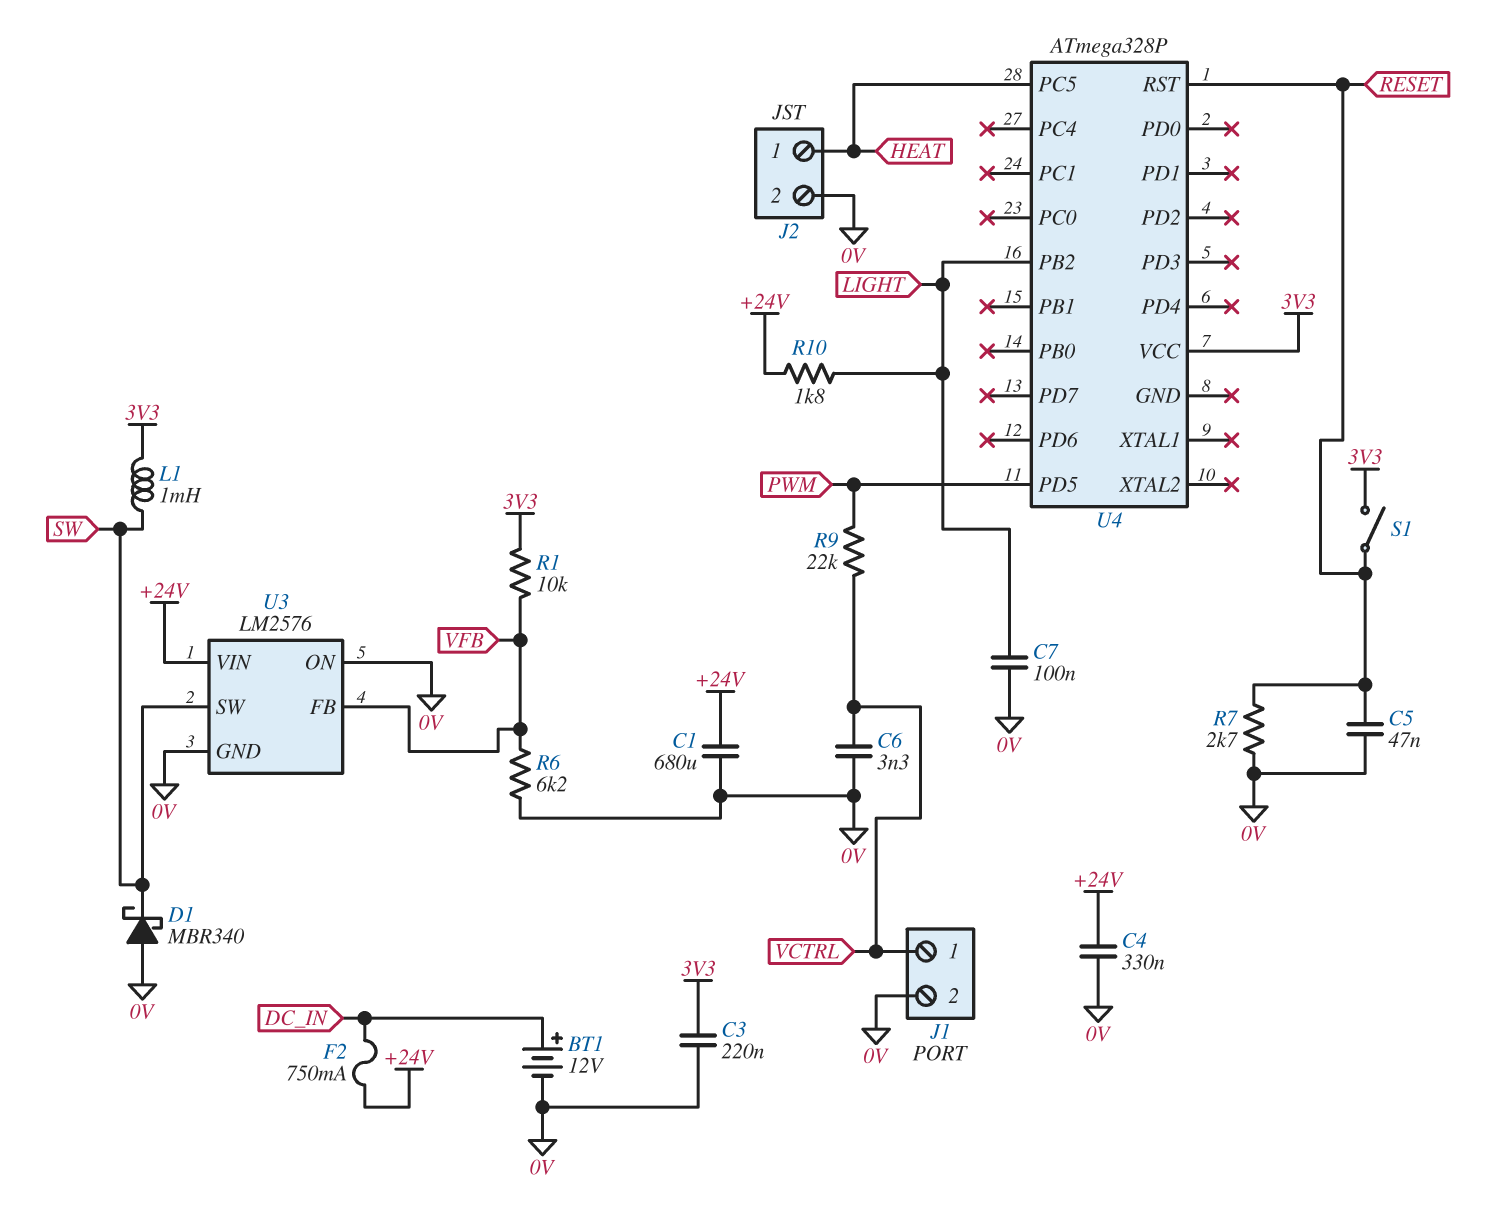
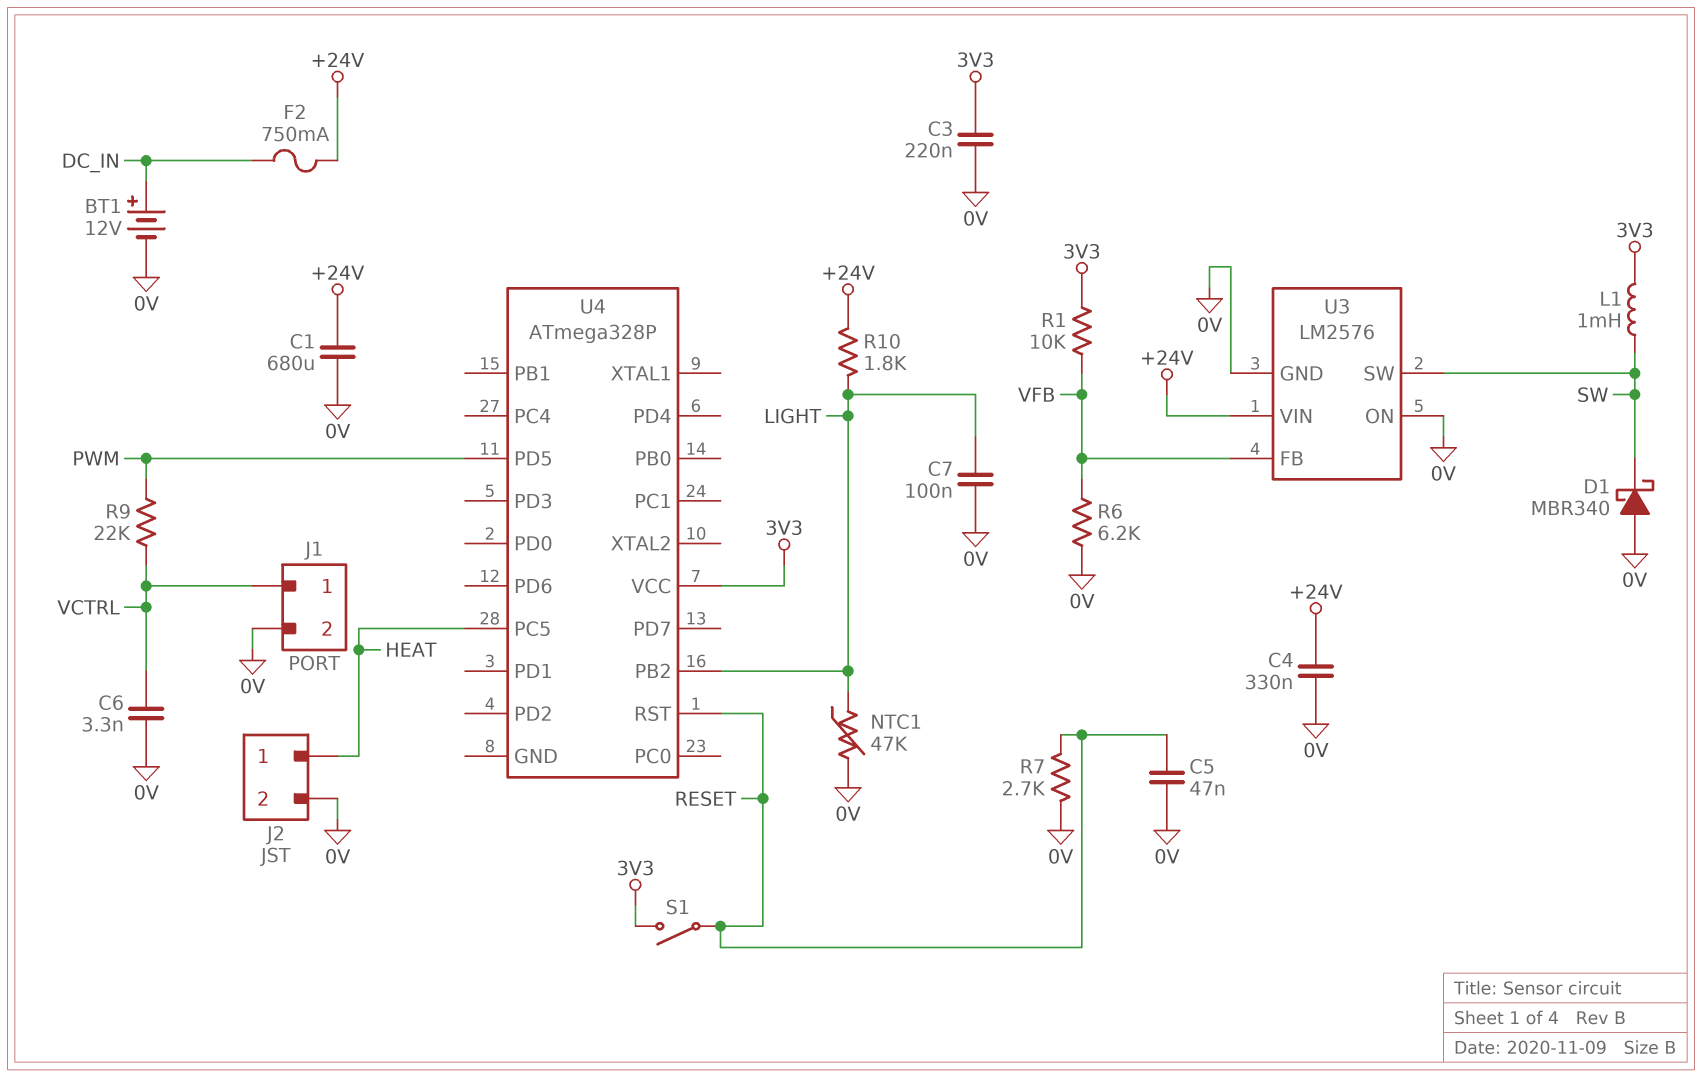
NTC1: none -> 47k (0V, LIGHT)

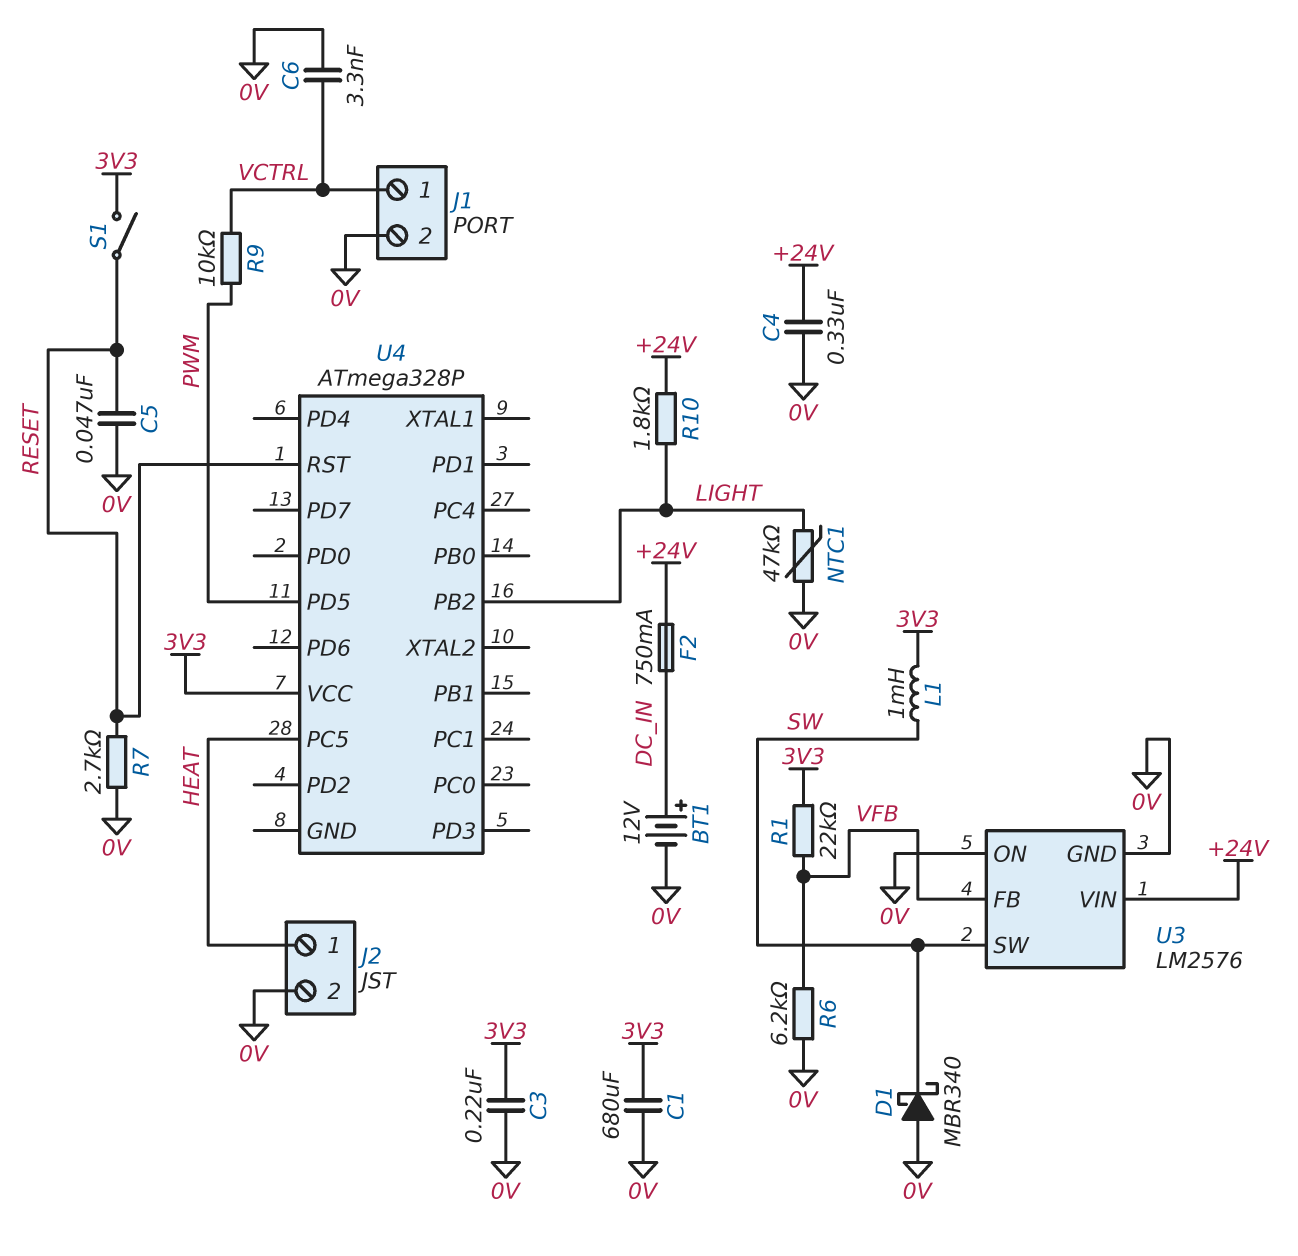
C1: 680uF (+24V, 0V) -> 680uF (0V, 3V3)
C7: 100nF (0V, LIGHT) -> none
R1: 10k (3V3, VFB) -> 22k (3V3, VFB)
R9: 22k (PWM, VCTRL) -> 10k (PWM, VCTRL)

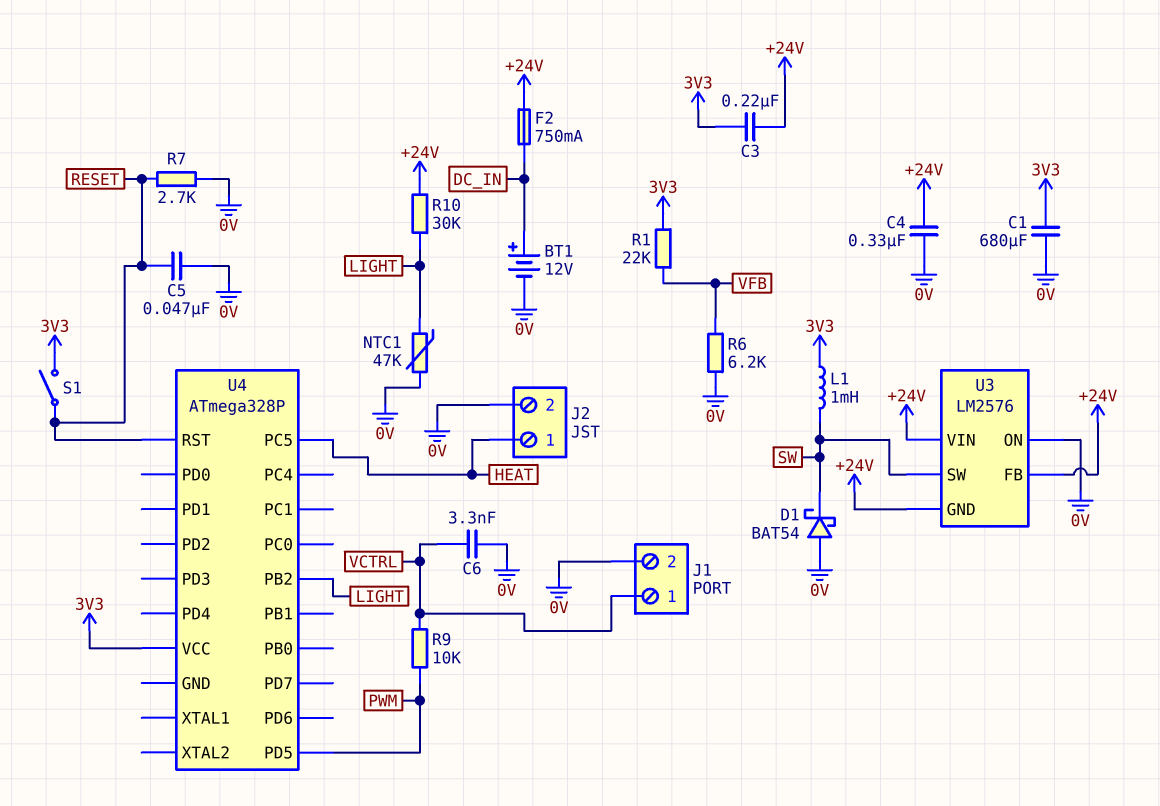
C3: 220nF (0V, 3V3) -> 220nF (+24V, 3V3)
D1: schottky MBR340 (A 0V, K SW) -> schottky BAT54 (A 0V, K SW)
R10: 1.8k (+24V, LIGHT) -> 30k (+24V, LIGHT)
U3 pin FB: VFB -> +24V
U3 pin GND: 0V -> +24V

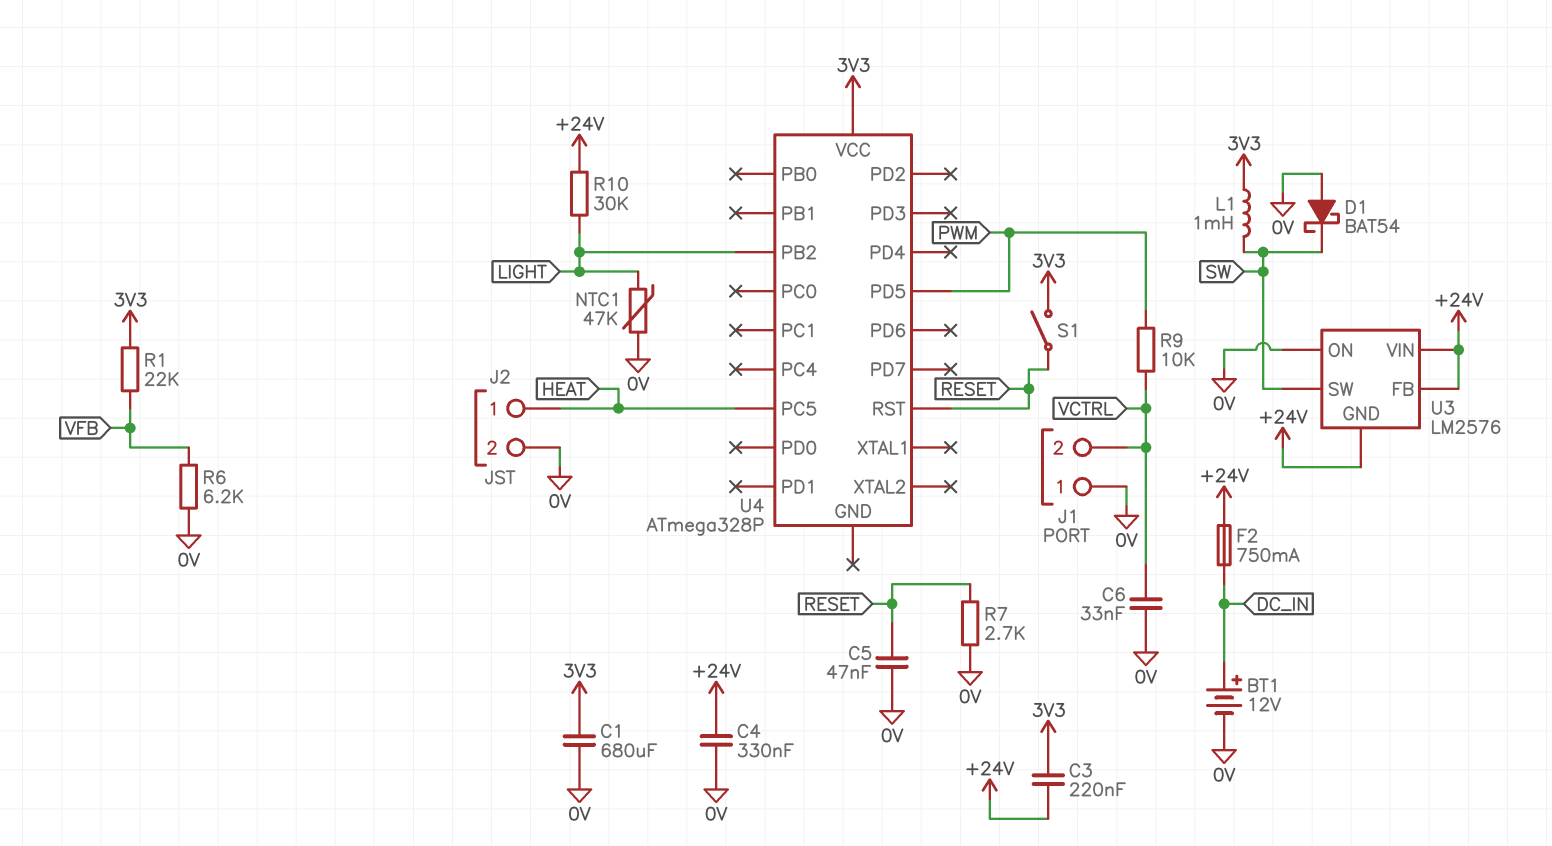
C6: 3.3nF (0V, VCTRL) -> 33nF (0V, VCTRL)
J1 pin 1: VCTRL -> 0V
J1 pin 2: 0V -> VCTRL

